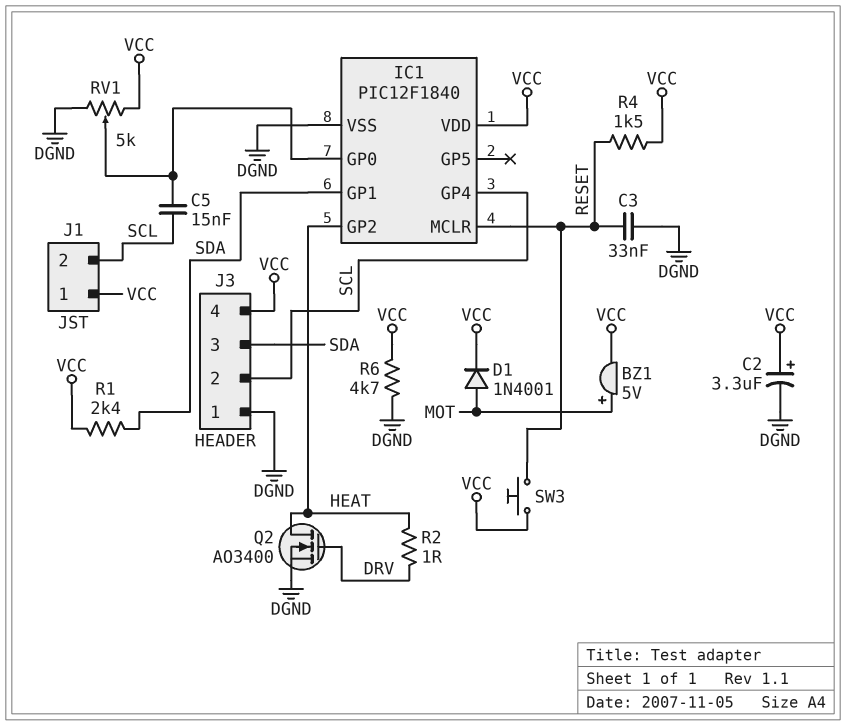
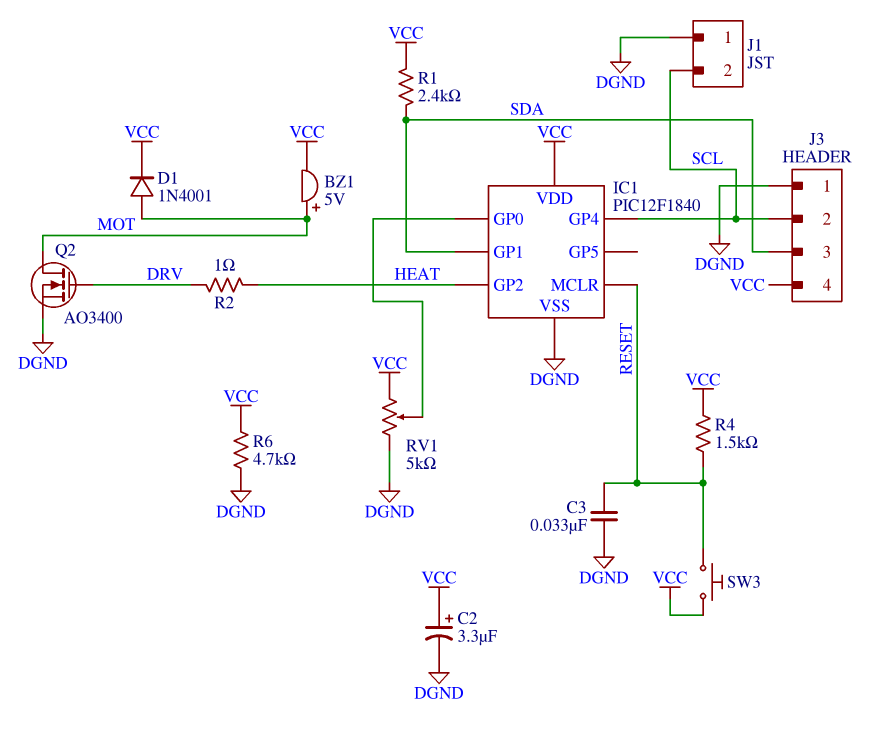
C5: 15nF (IC1/GP0, SCL) -> none
J1 pin 1: VCC -> DGND
Q2: NMOS AO3400 (G DRV, D HEAT, S DGND) -> NMOS AO3400 (G DRV, D MOT, S DGND)

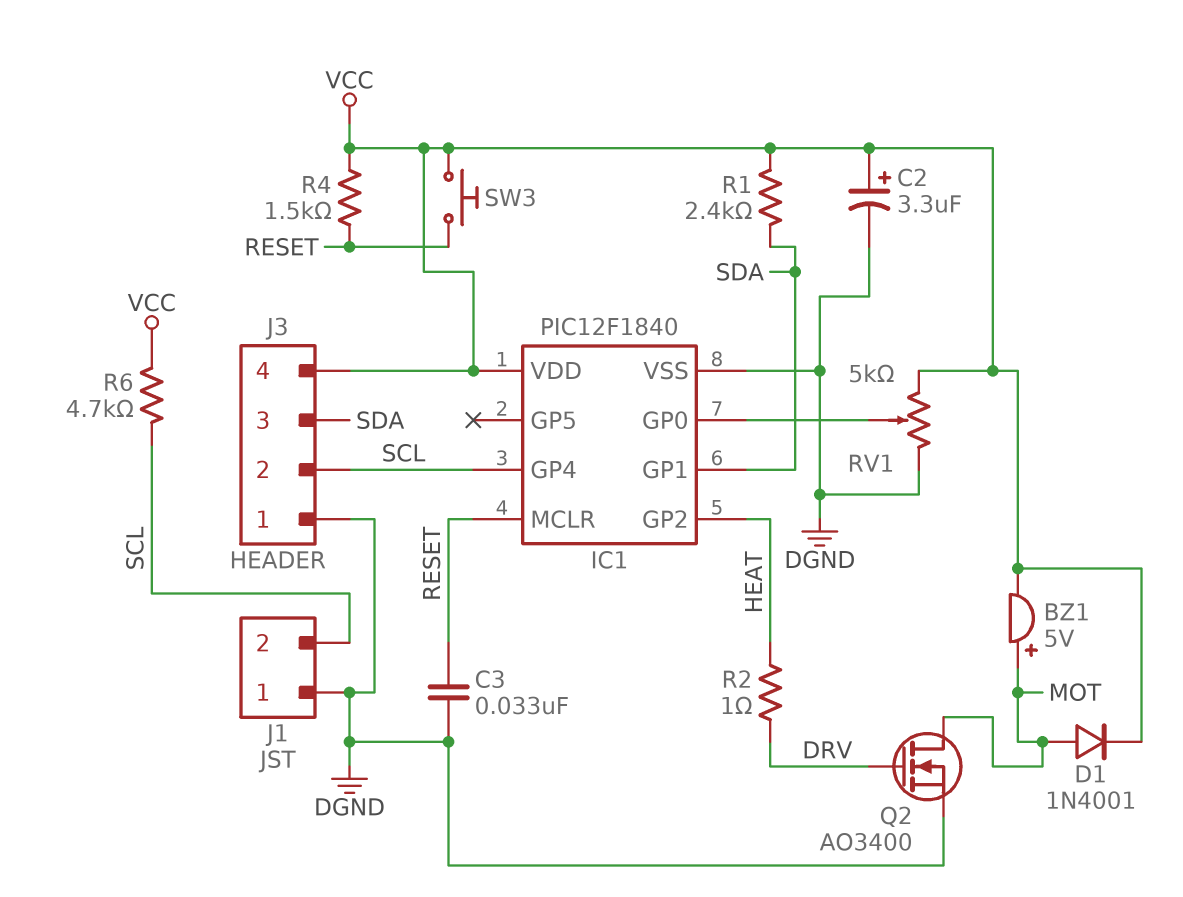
R6: 4.7k (DGND, VCC) -> 4.7k (SCL, VCC)

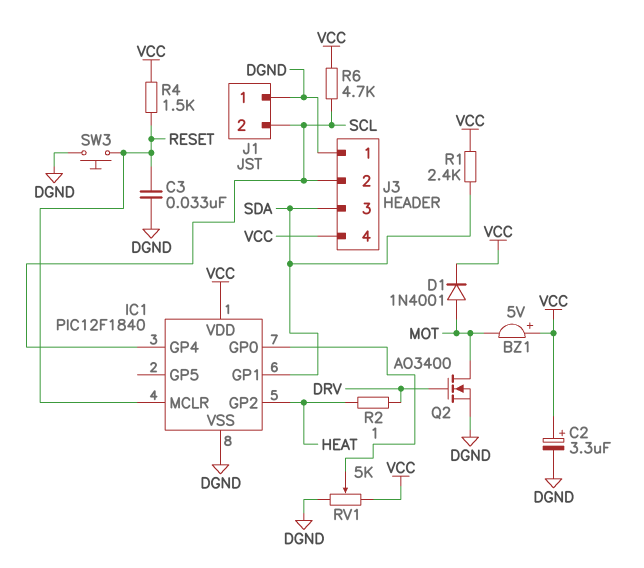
BZ1: buzzer 5V (plus MOT, minus VCC) -> buzzer 5V (plus VCC, minus MOT)
SW3: button (RESET, VCC) -> button (DGND, RESET)

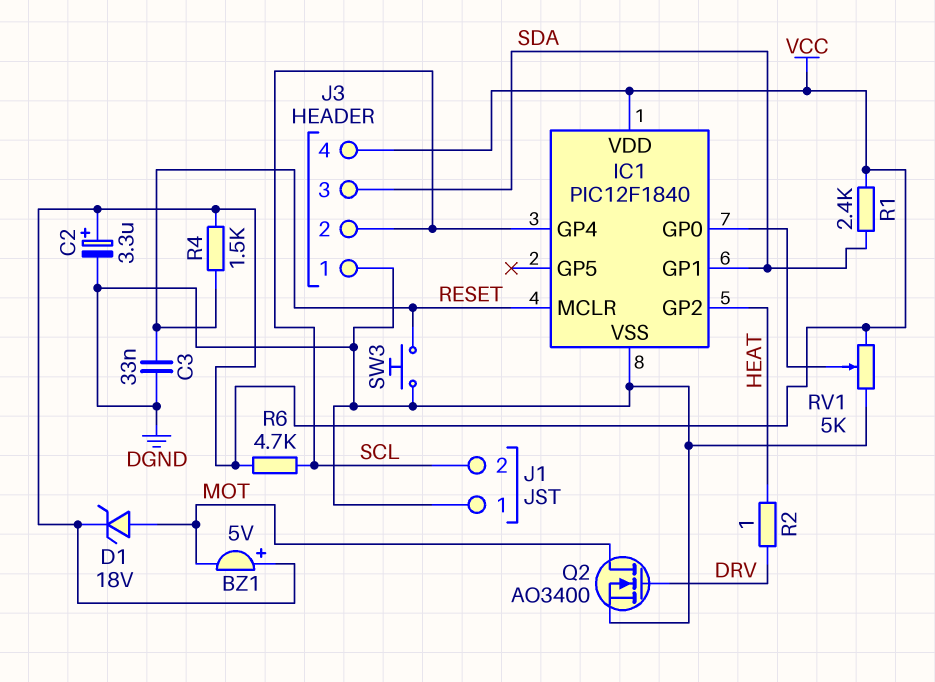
D1: diode 1N4001 (A MOT, K VCC) -> zener 18V (A MOT, K VCC)

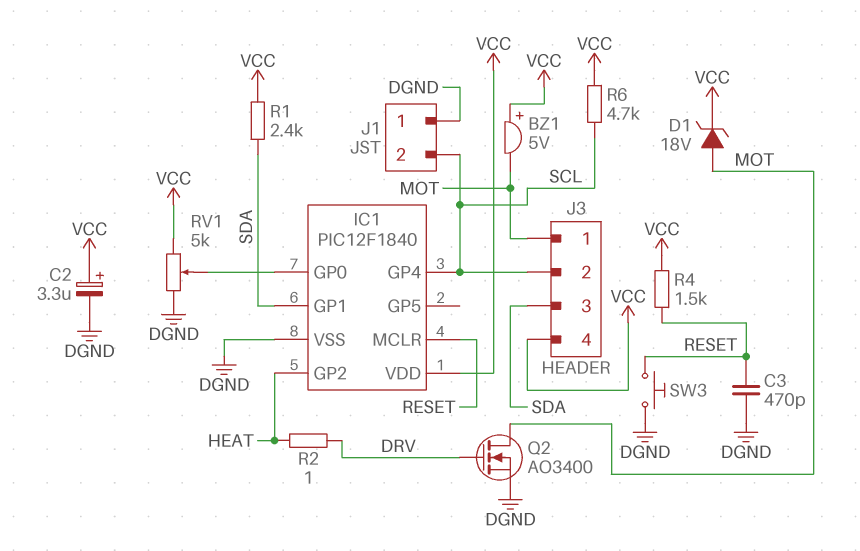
C3: 33nF (DGND, RESET) -> 470pF (DGND, RESET)
J3 pin 1: DGND -> MOT

